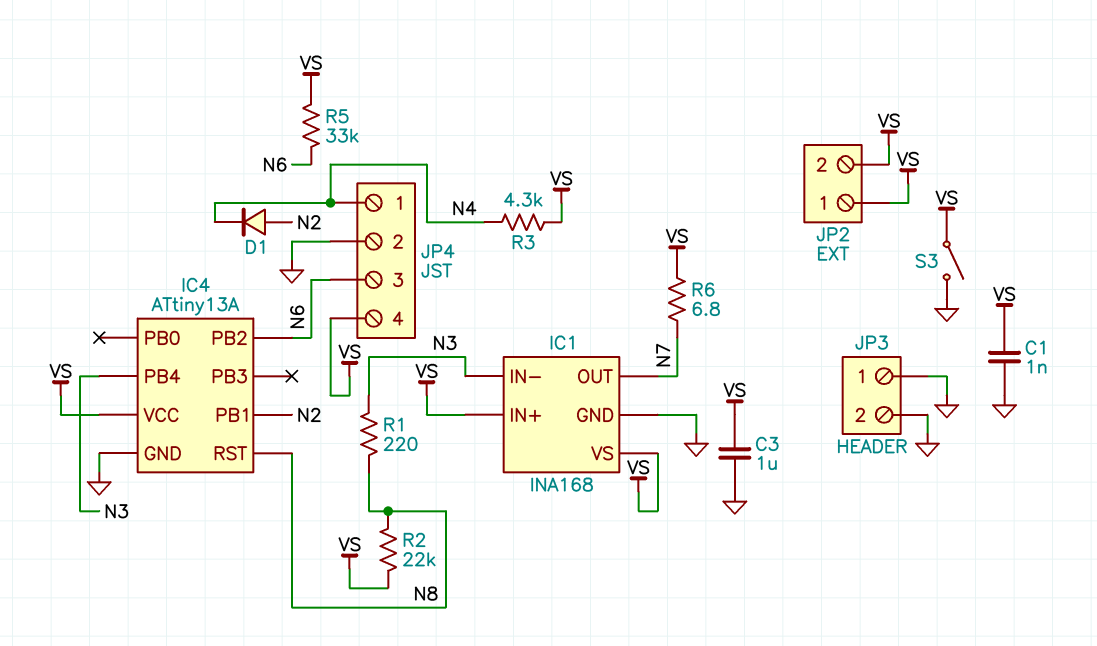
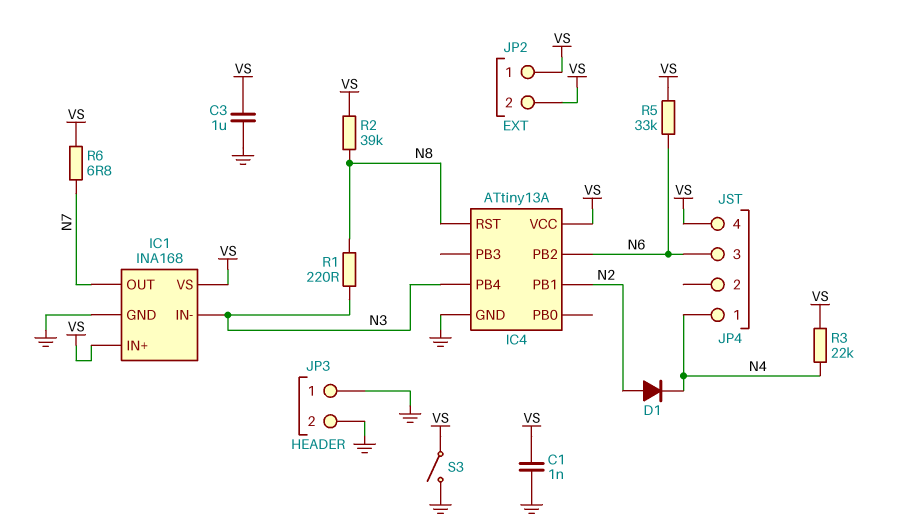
JP4 pin 2: GND -> none
R2: 22k (N8, VS) -> 39k (N8, VS)
R3: 4.3k (N4, VS) -> 22k (N4, VS)

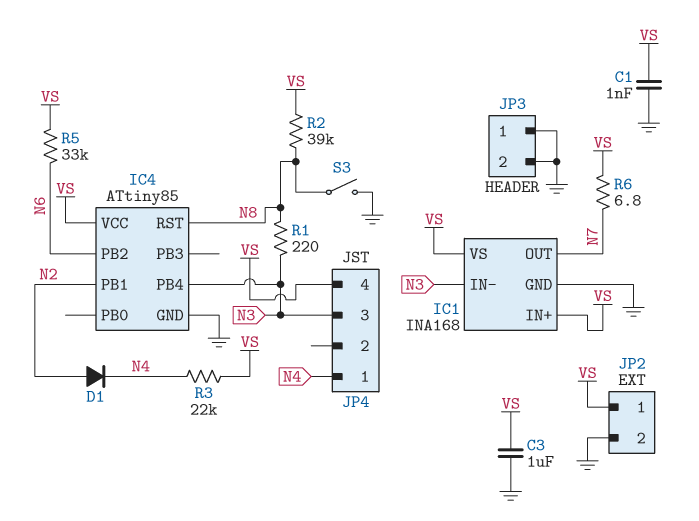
IC4: ATtiny13A -> ATtiny85
JP2 pin 2: VS -> GND
JP4 pin 3: N6 -> N3
S3: switch (GND, VS) -> switch (GND, N8)

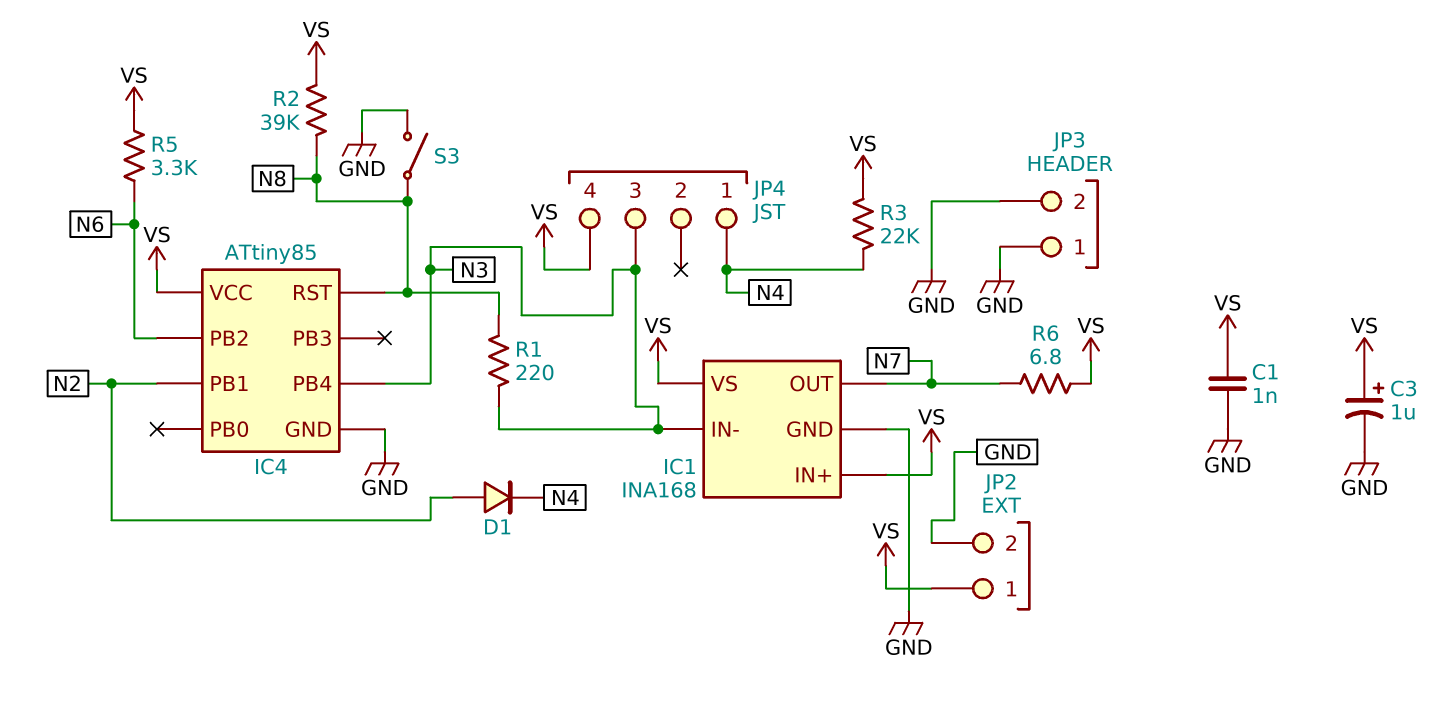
C3: 1uF (GND, VS) -> 1uF (plus VS, minus GND)
R5: 33k (N6, VS) -> 3.3k (N6, VS)

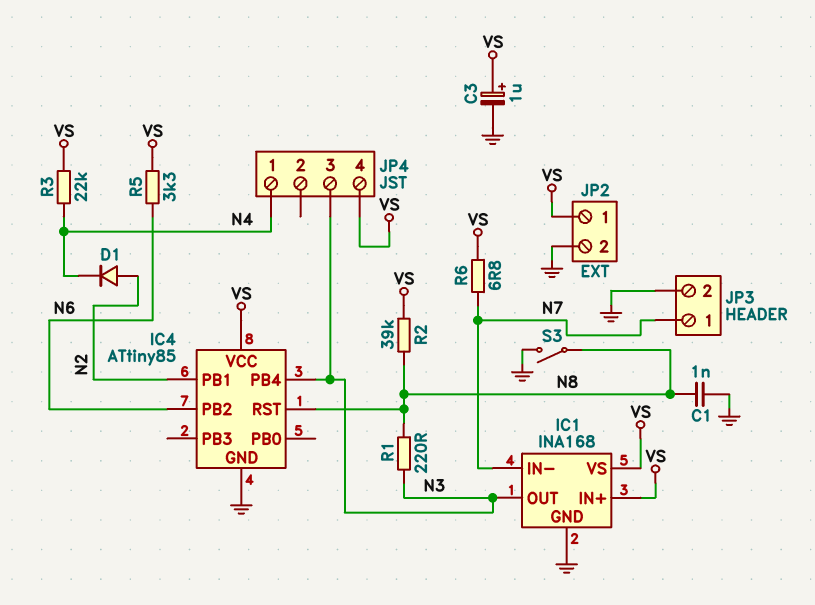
C1: 1nF (GND, VS) -> 1nF (GND, N8)
IC1 pin IN-: N3 -> N7
IC1 pin OUT: N7 -> N3
JP3 pin 1: GND -> N7

